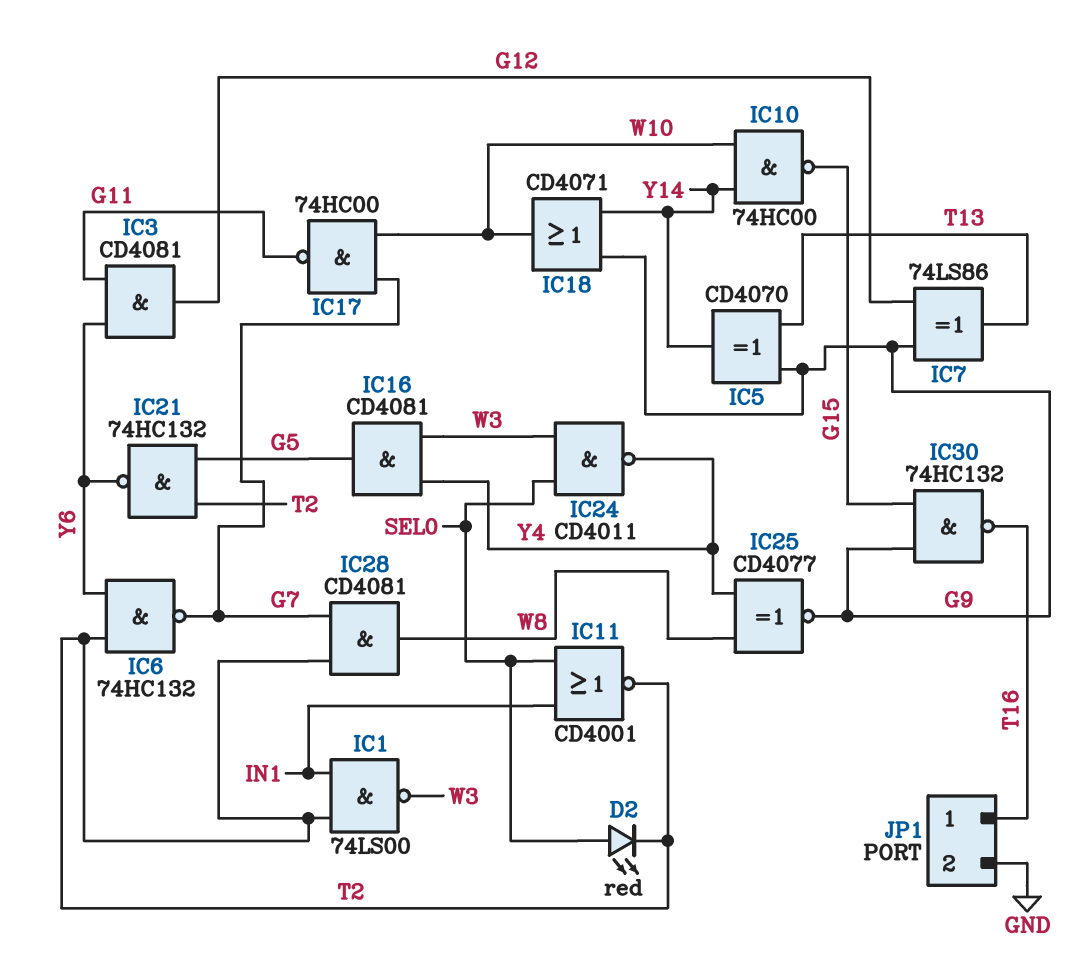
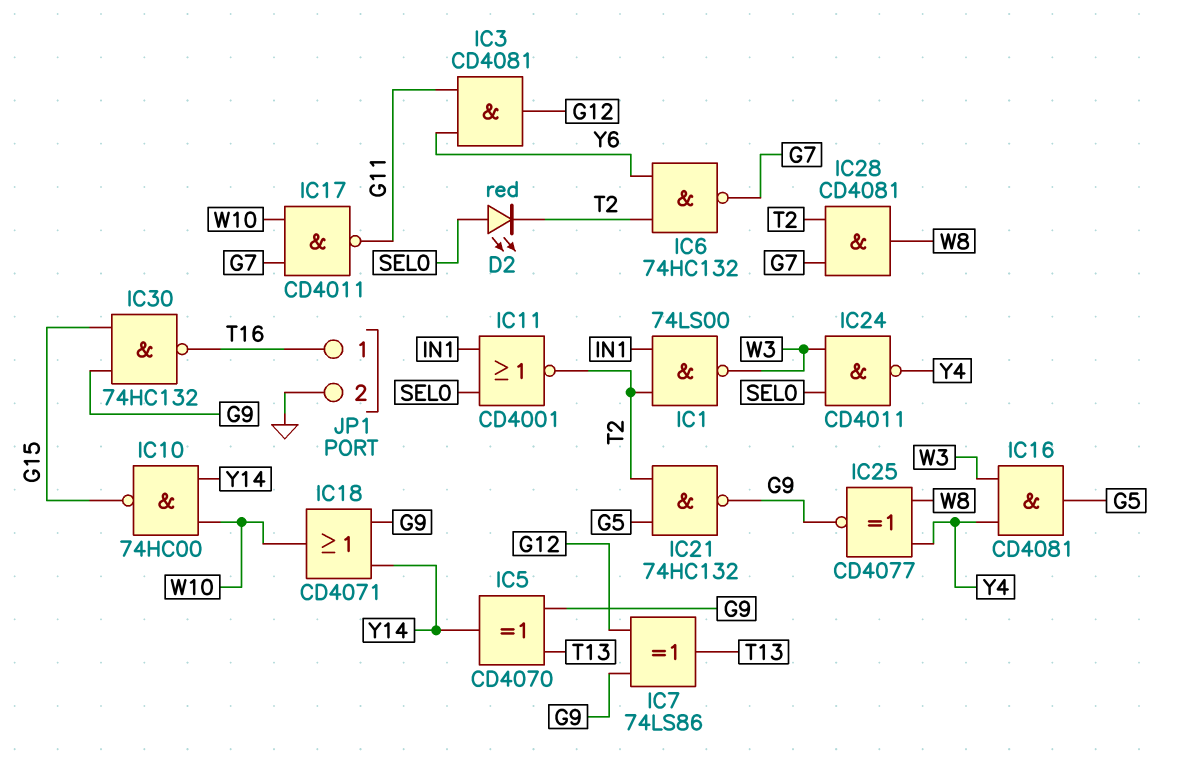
IC17: NAND 74HC00 (in G7, in W10, out G11) -> NAND CD4011 (in G7, in W10, out G11)
IC21: NAND 74HC132 (in G5, in T2, out Y6) -> NAND 74HC132 (in G5, in T2, out G9)

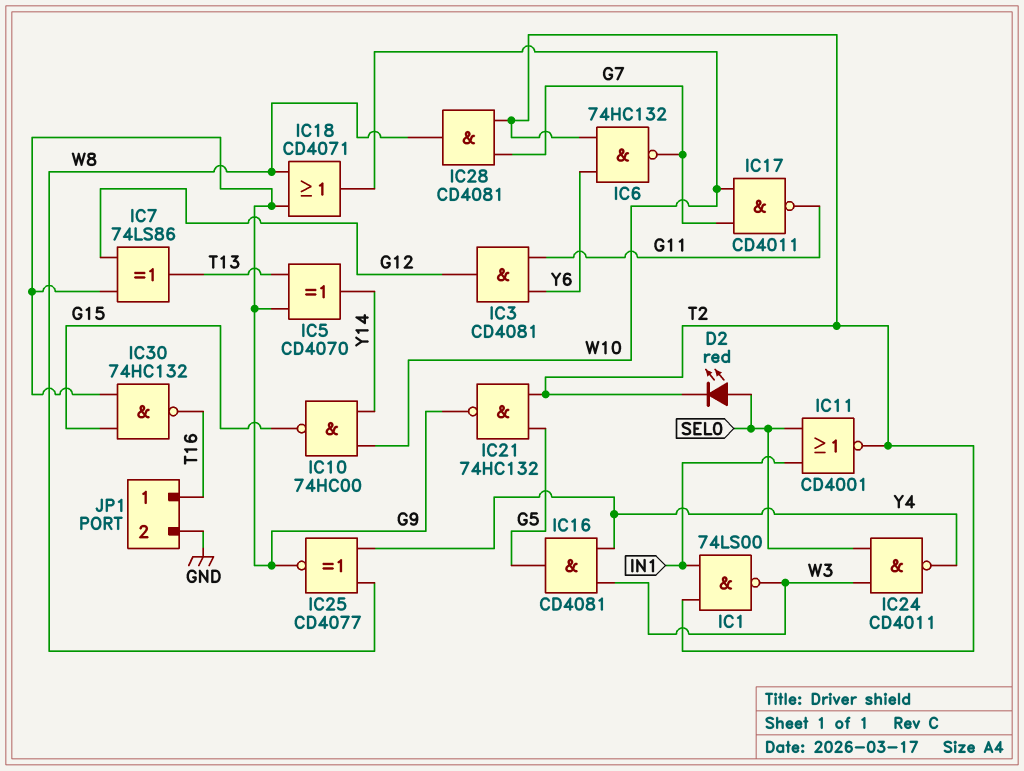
IC18: OR CD4071 (in G9, in Y14, out W10) -> OR CD4071 (in G9, in W8, out W10)

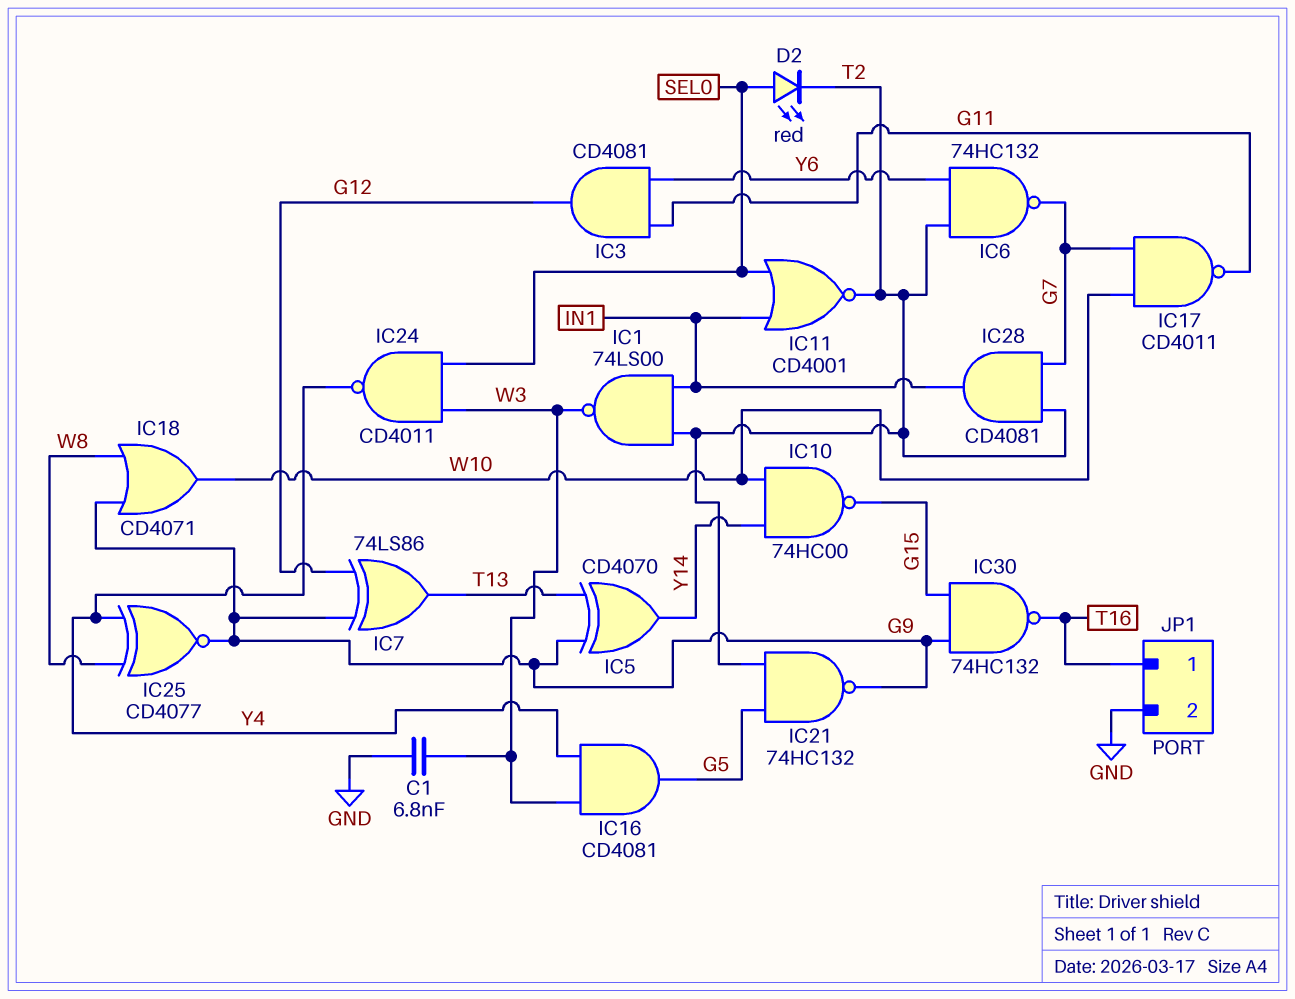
C1: none -> 6.8nF (GND, W3)
IC28: AND CD4081 (in G7, in T2, out W8) -> AND CD4081 (in G7, in T2, out IN1)

